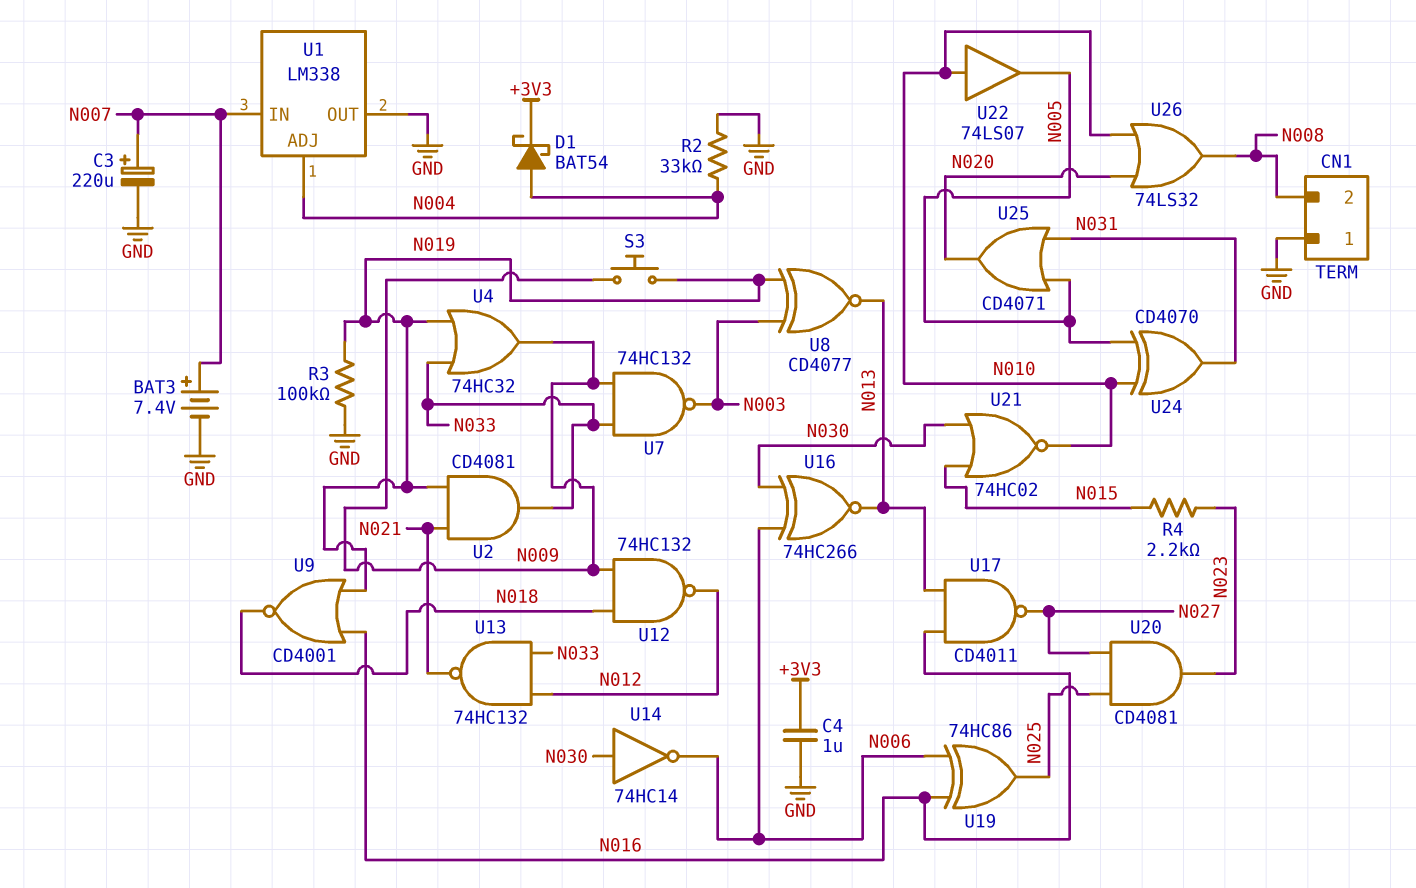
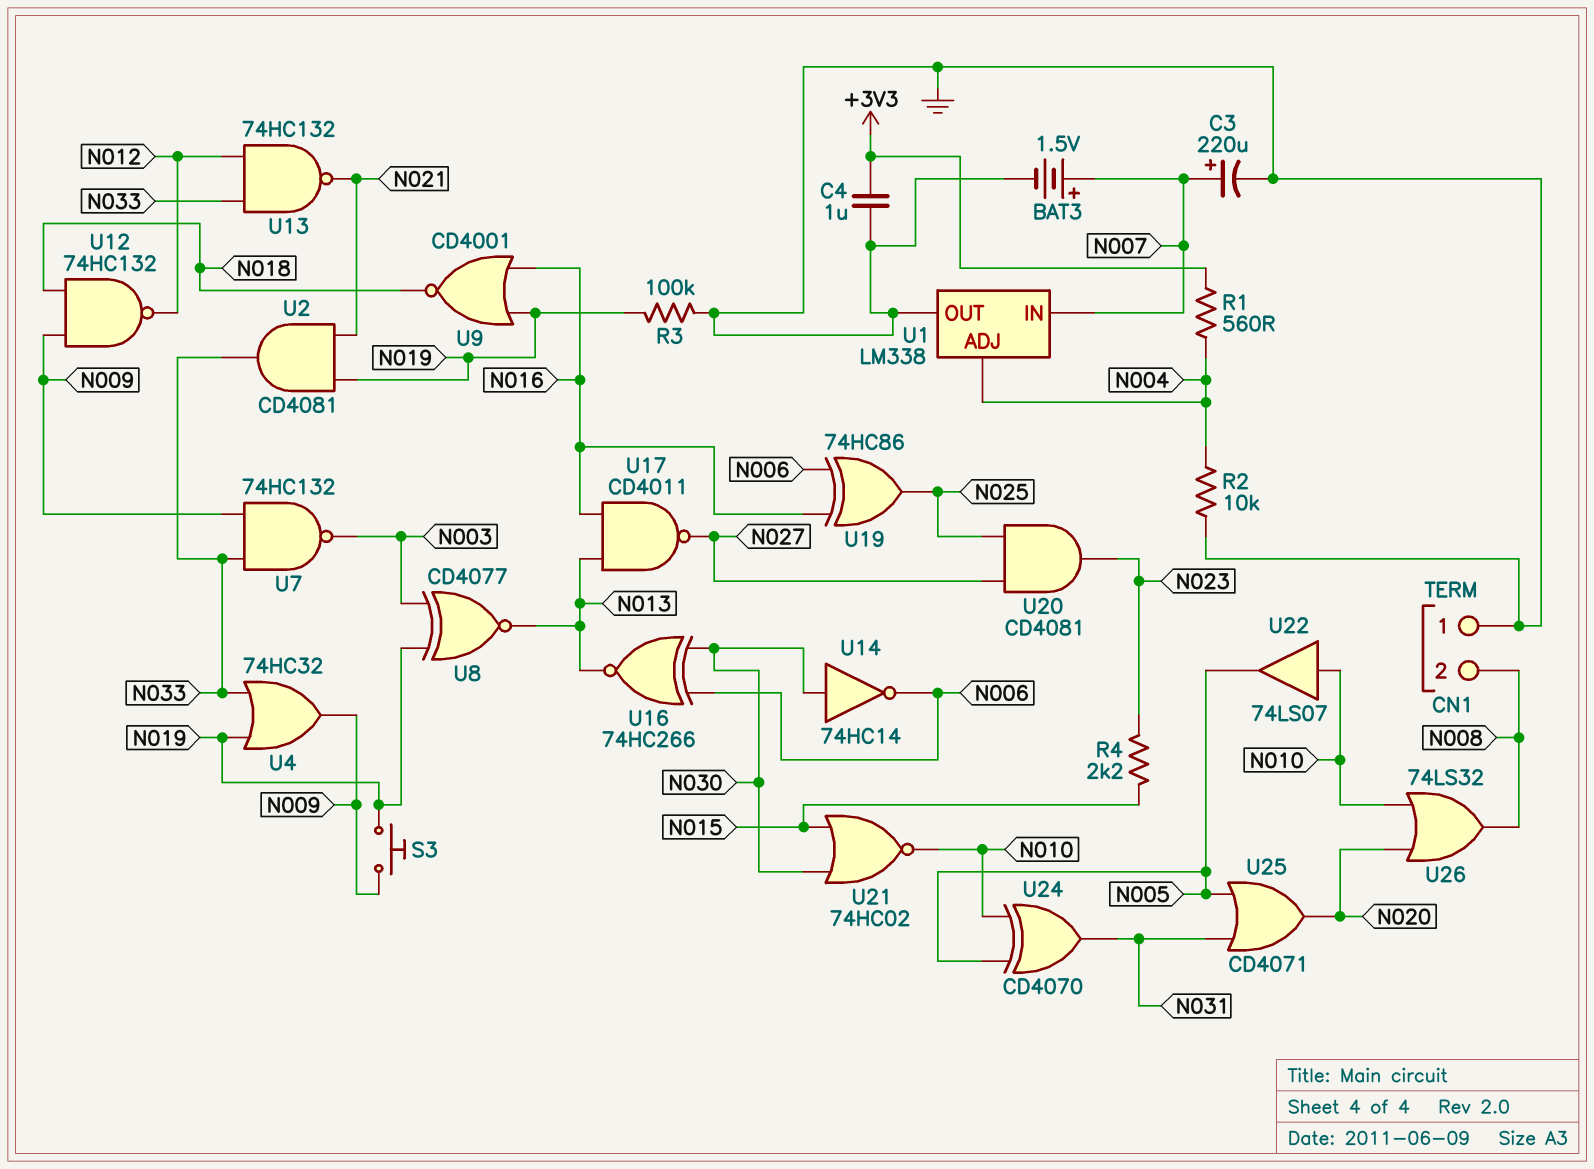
BAT3: 7.4V (plus N007, minus GND) -> 1.5V (plus N007, minus GND)
D1: schottky BAT54 (A N004, K +3V3) -> none
R1: none -> 560 (+3V3, N004)
R2: 33k (GND, N004) -> 10k (GND, N004)

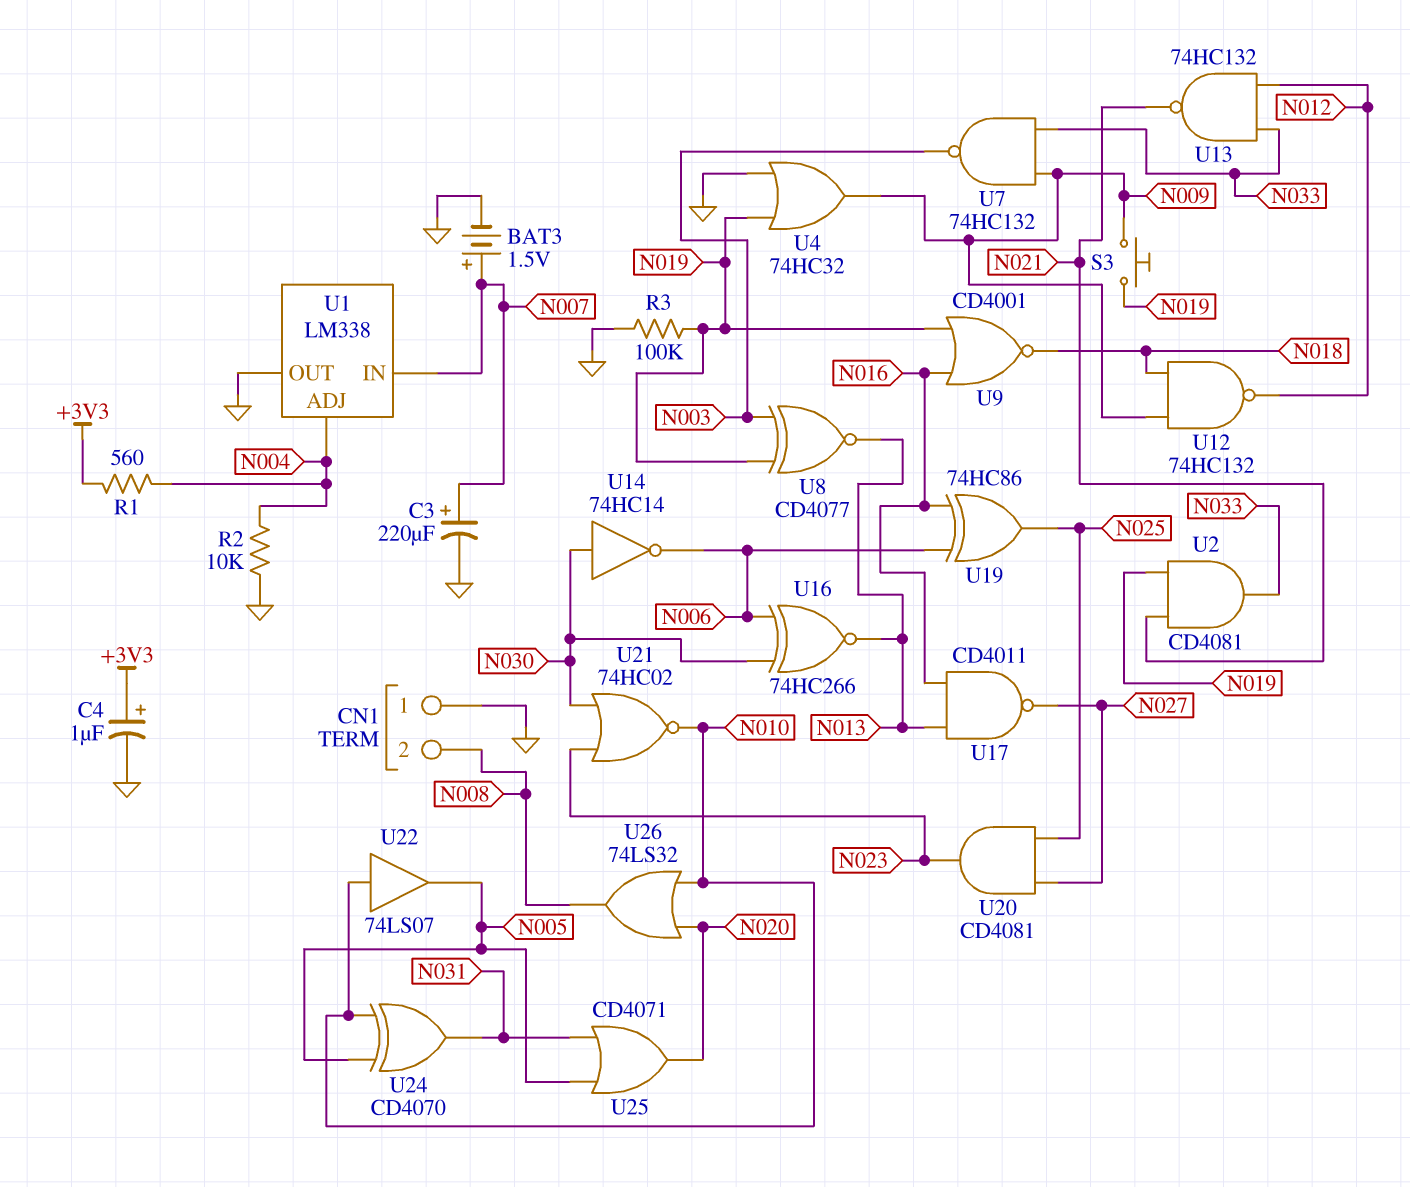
C4: 1uF (+3V3, GND) -> 1uF (plus +3V3, minus GND)
R4: 2.2k (N015, N023) -> none
U4: OR 74HC32 (in N019, in N033, out N009) -> OR 74HC32 (in GND, in N019, out N009)
U21: NOR 74HC02 (in N015, in N030, out N010) -> NOR 74HC02 (in N023, in N030, out N010)

